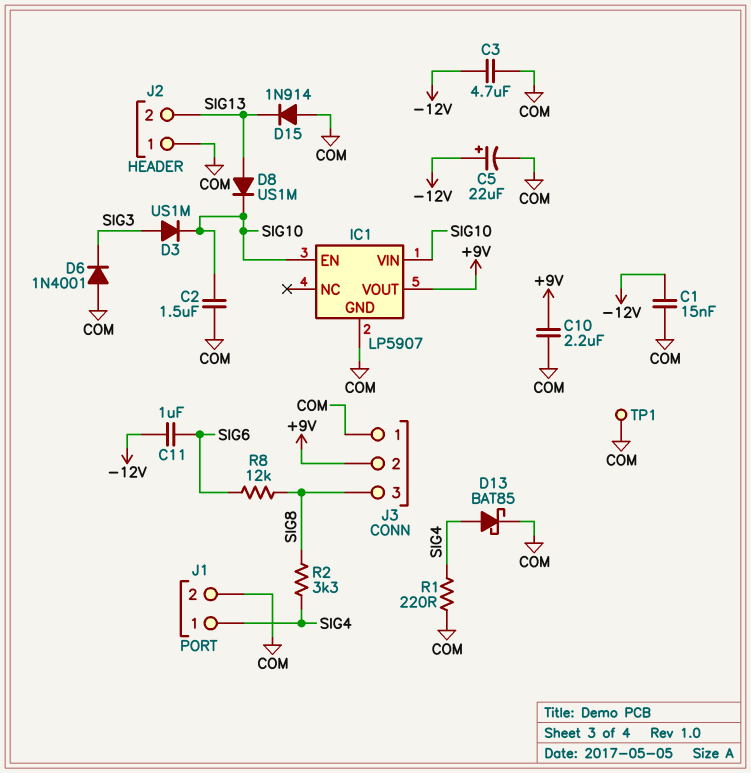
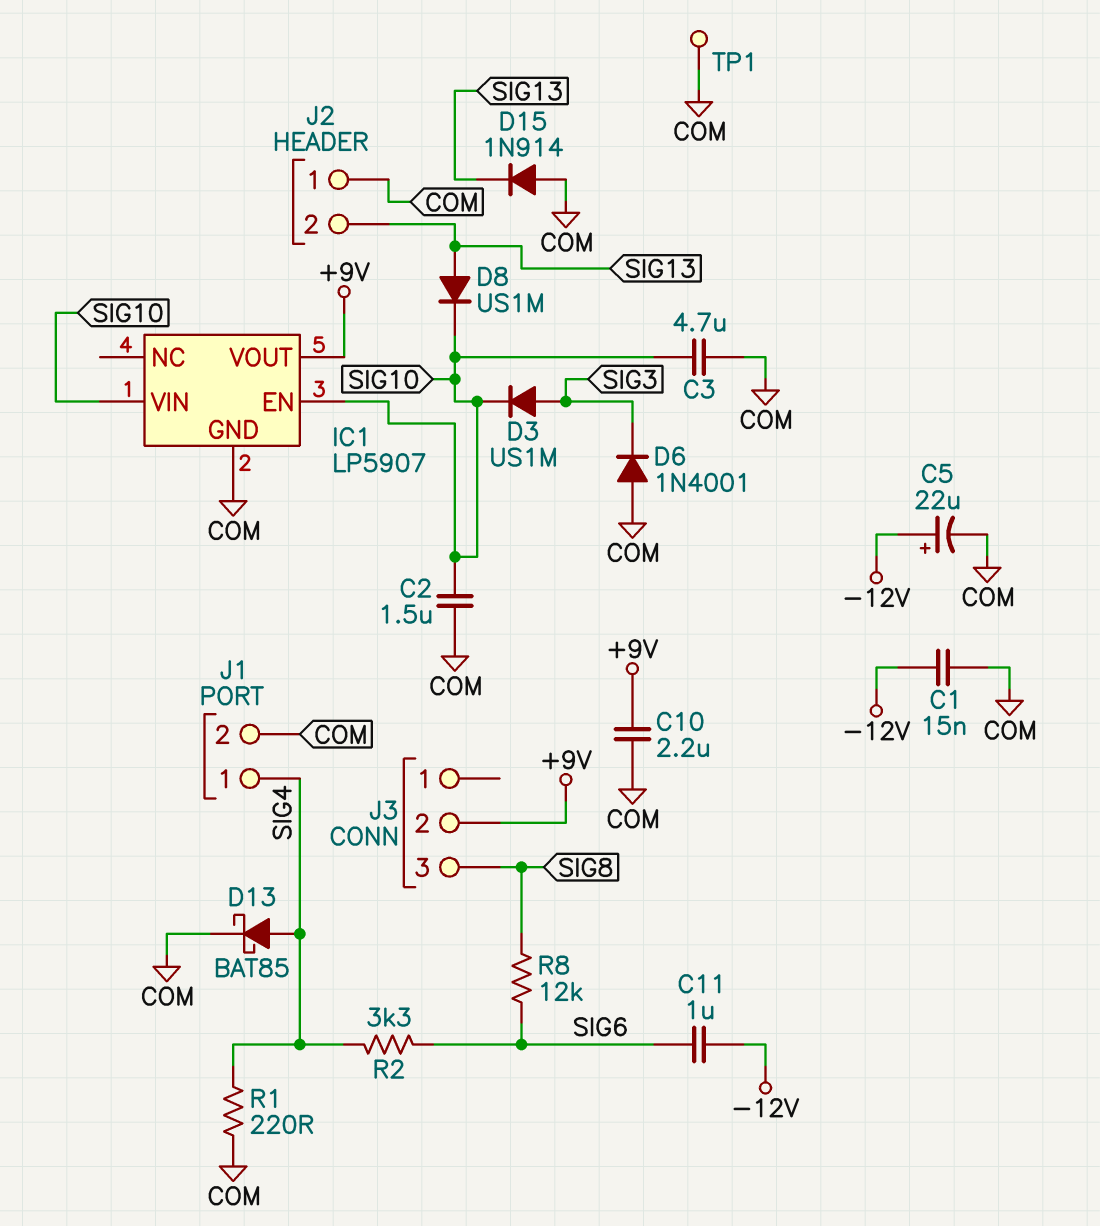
C3: 4.7uF (-12V, COM) -> 4.7uF (COM, SIG10)
J3 pin 1: COM -> none
R2: 3.3k (SIG4, SIG8) -> 3.3k (SIG4, SIG6)

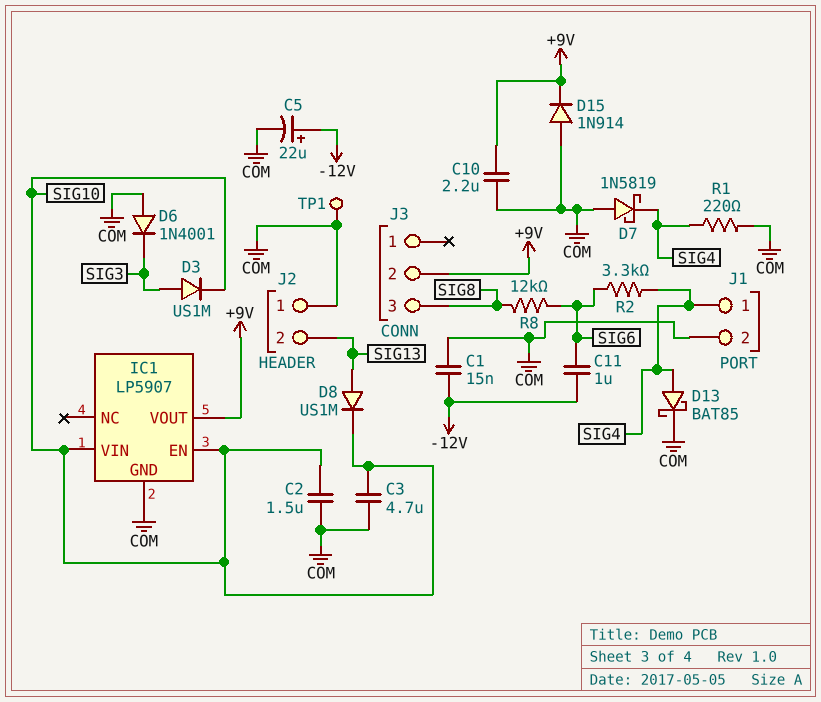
D7: none -> schottky 1N5819 (A COM, K SIG4)
D15: diode 1N914 (A COM, K SIG13) -> diode 1N914 (A COM, K +9V)

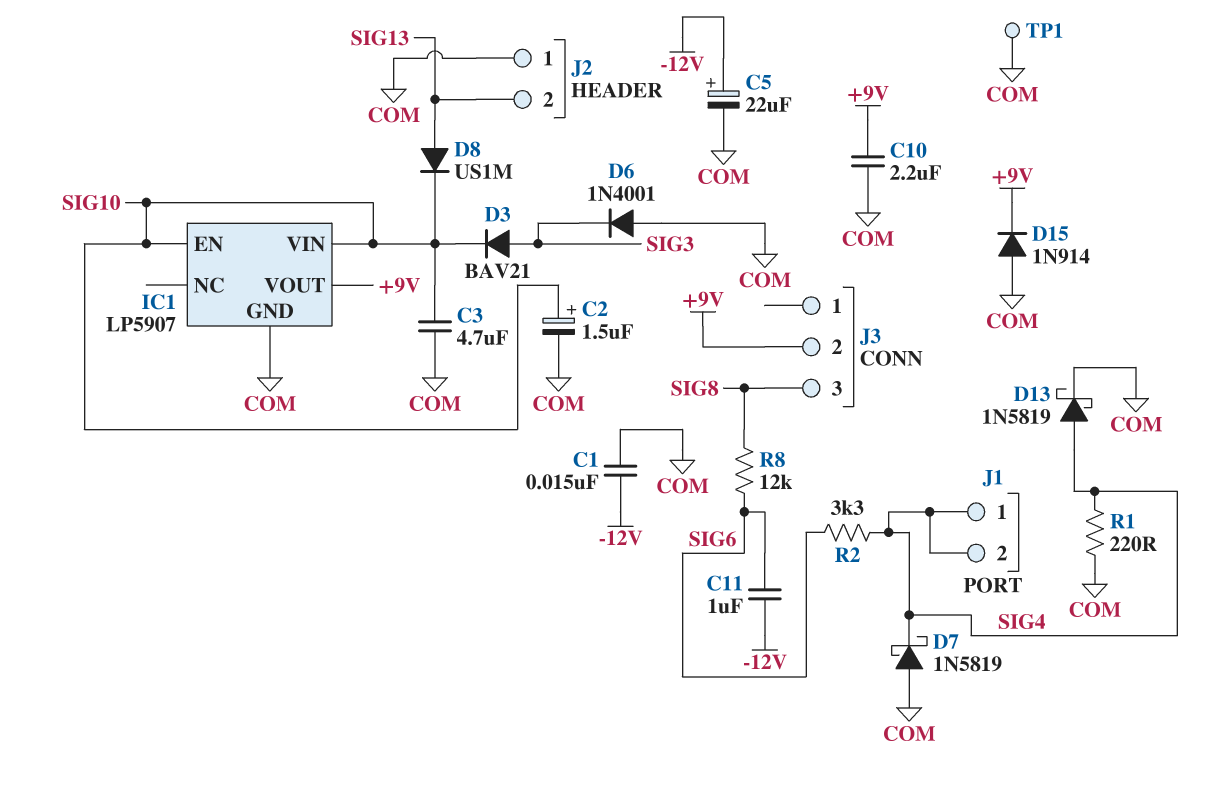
C2: 1.5uF (COM, SIG10) -> 1.5uF (plus SIG10, minus COM)
D3: diode US1M (A SIG3, K SIG10) -> diode BAV21 (A SIG3, K SIG10)
D13: schottky BAT85 (A SIG4, K COM) -> schottky 1N5819 (A SIG4, K COM)
J1 pin 2: COM -> SIG4

